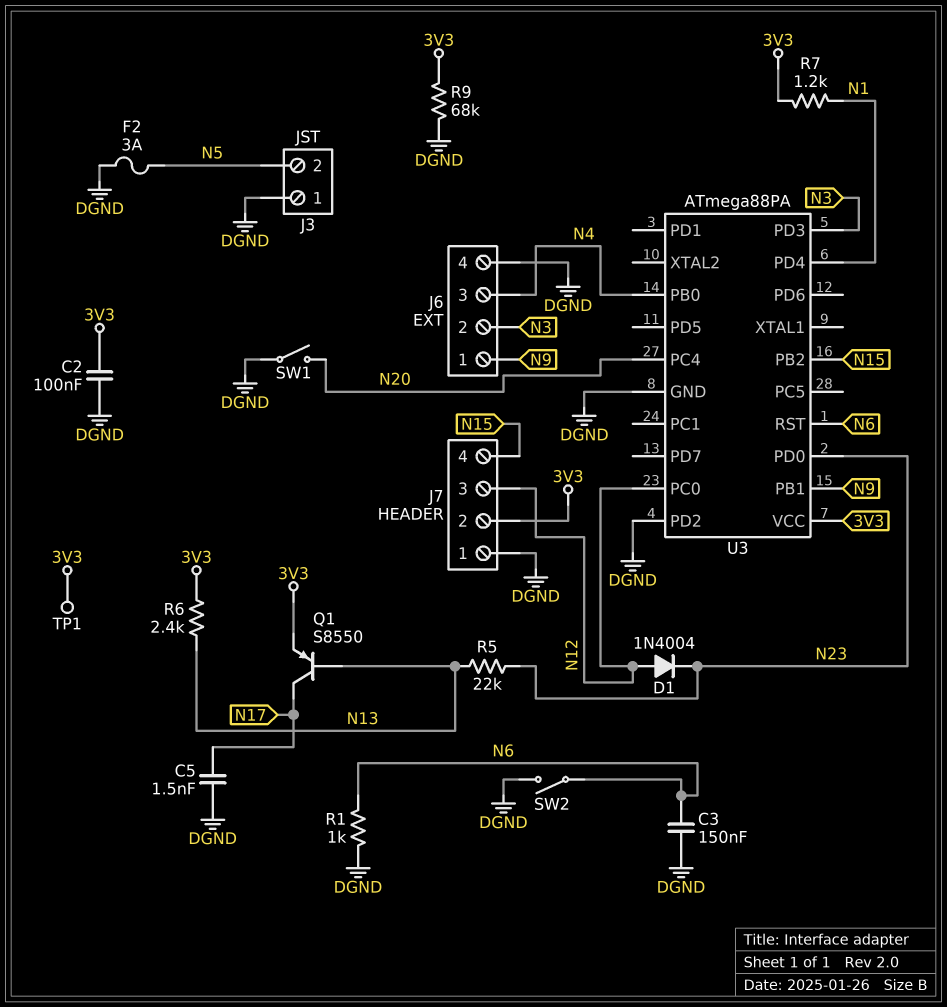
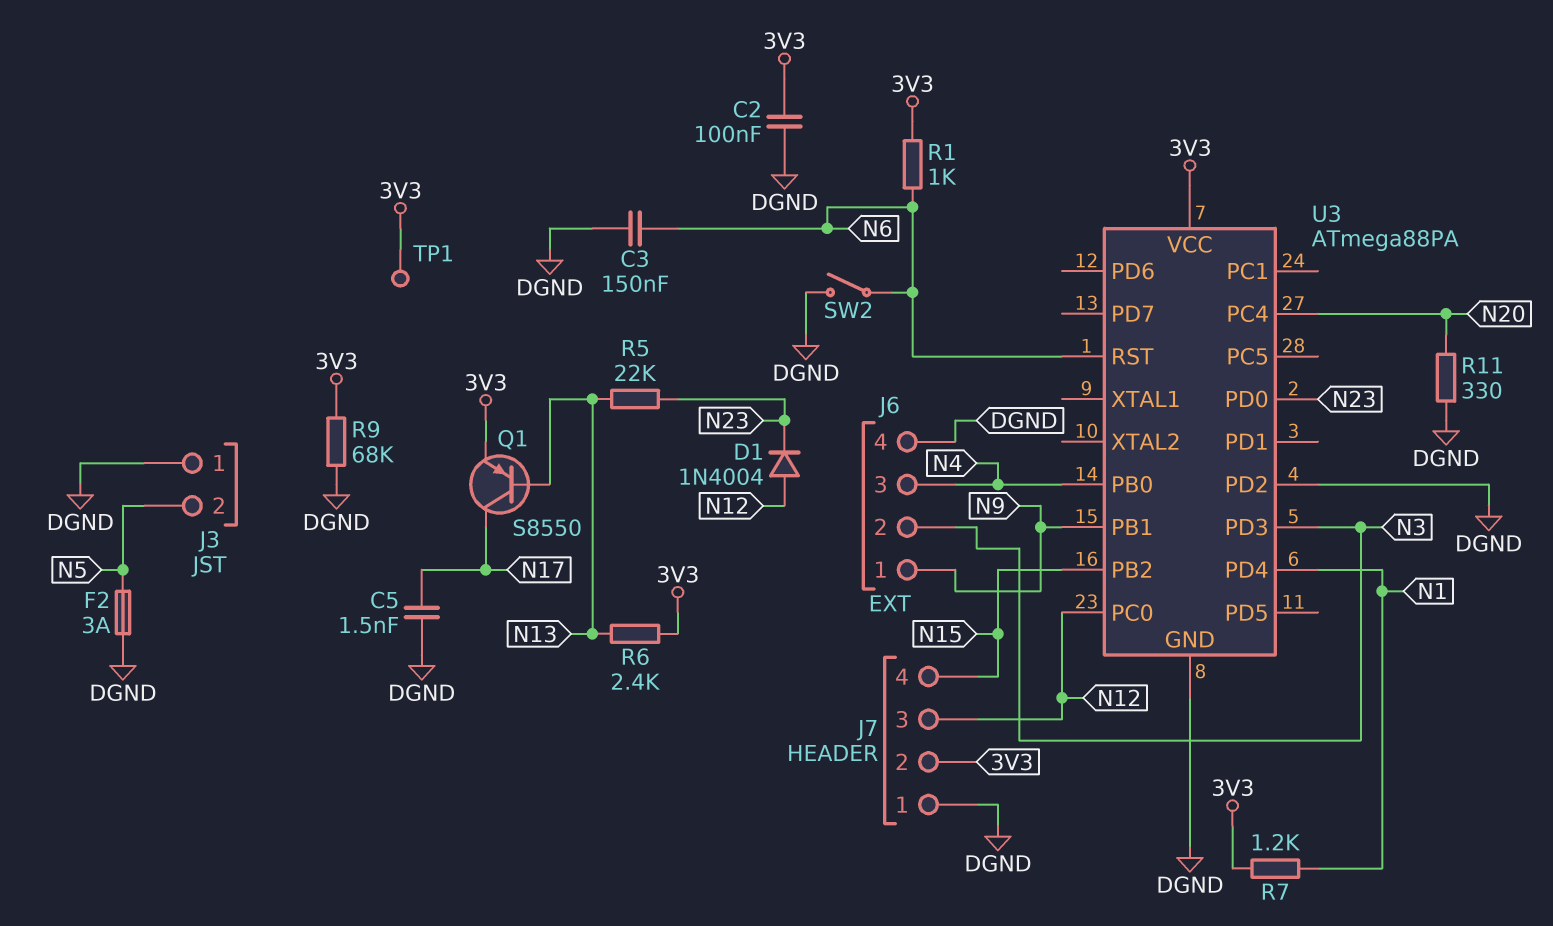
R1: 1k (DGND, N6) -> 1k (3V3, N6)
R11: none -> 330 (DGND, N20)
SW1: switch (DGND, N20) -> none

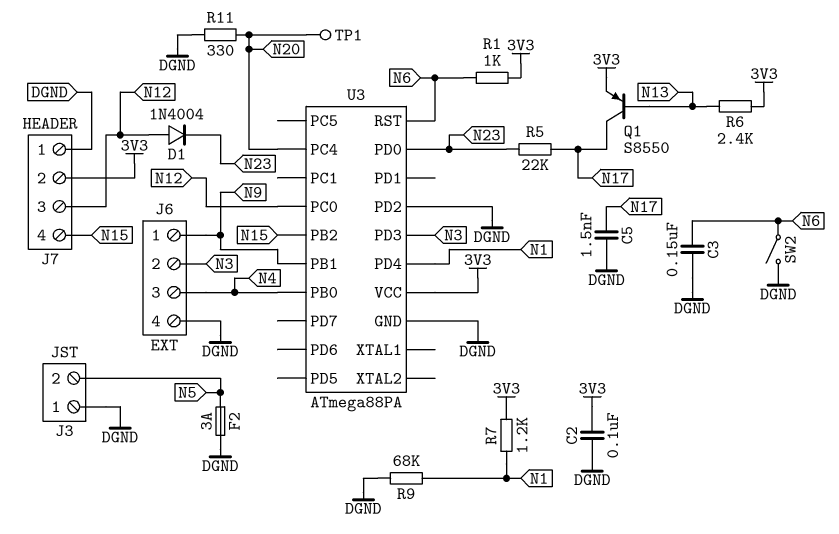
R5: 22k (N13, N23) -> 22k (N17, N23)
R9: 68k (3V3, DGND) -> 68k (DGND, N1)
TP1: test point (3V3) -> test point (N20)

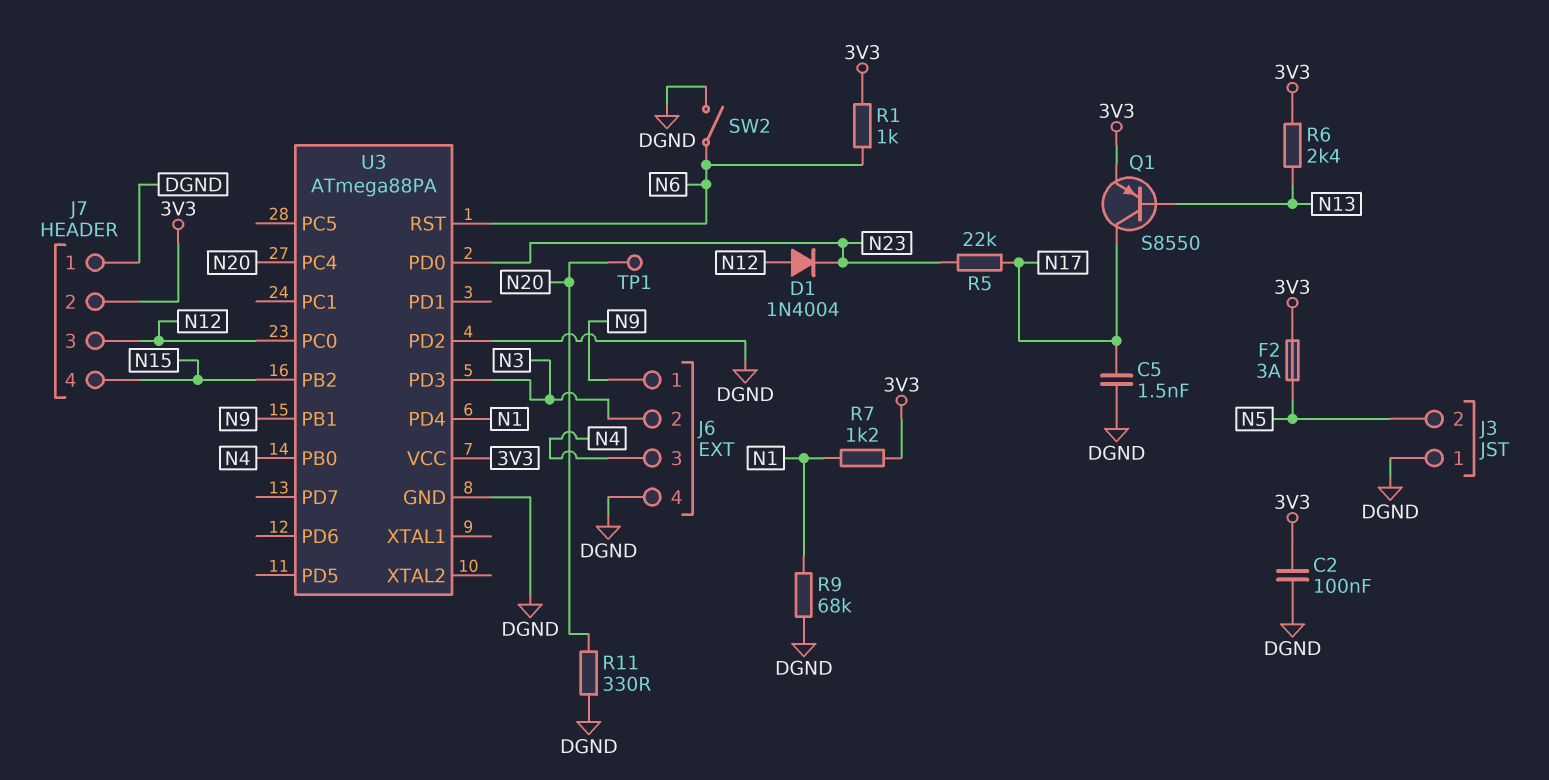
C3: 150nF (DGND, N6) -> none
F2: 3A (DGND, N5) -> 3A (3V3, N5)

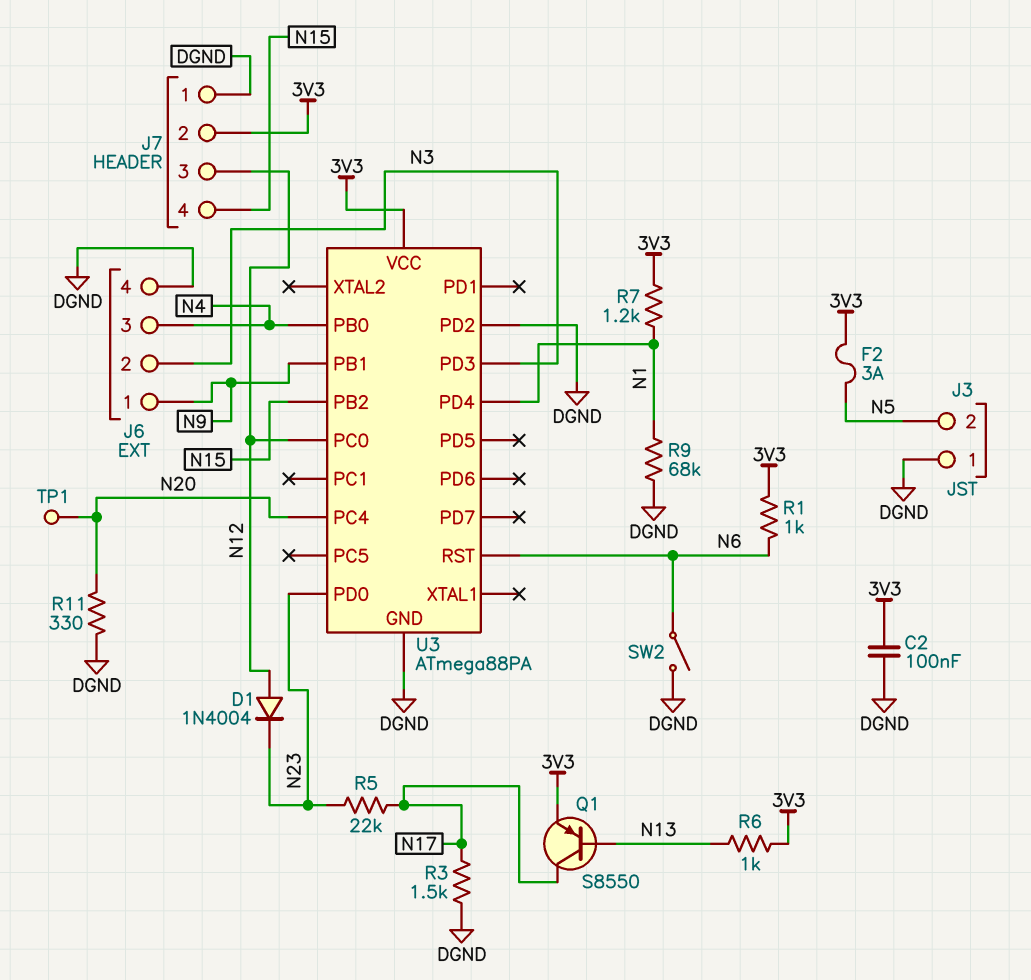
C5: 1.5nF (DGND, N17) -> none
R3: none -> 1.5k (DGND, N17)
R6: 2.4k (3V3, N13) -> 1k (3V3, N13)

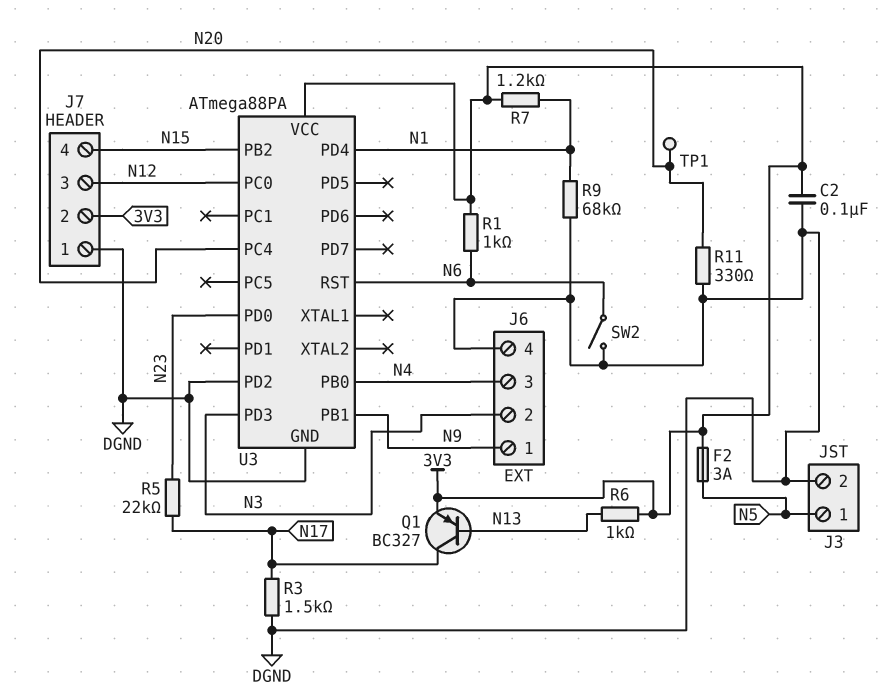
D1: diode 1N4004 (A N12, K N23) -> none
J3 pin 1: DGND -> N5
J3 pin 2: N5 -> DGND
Q1: PNP S8550 (B N13, C N17, E 3V3) -> PNP BC327 (B N13, C N17, E 3V3)

